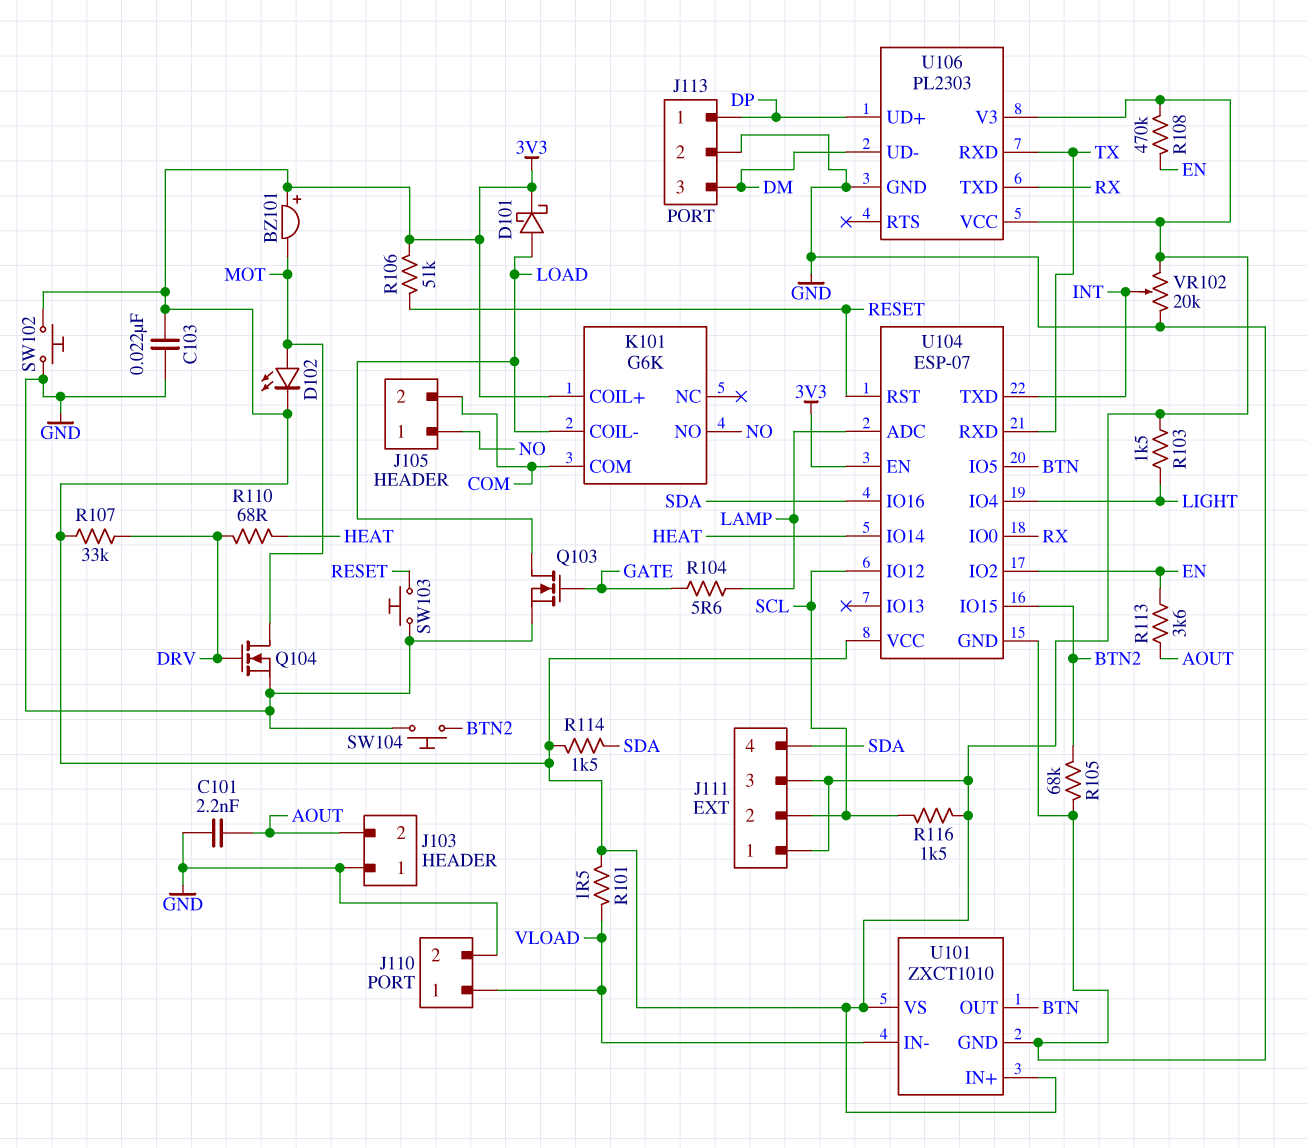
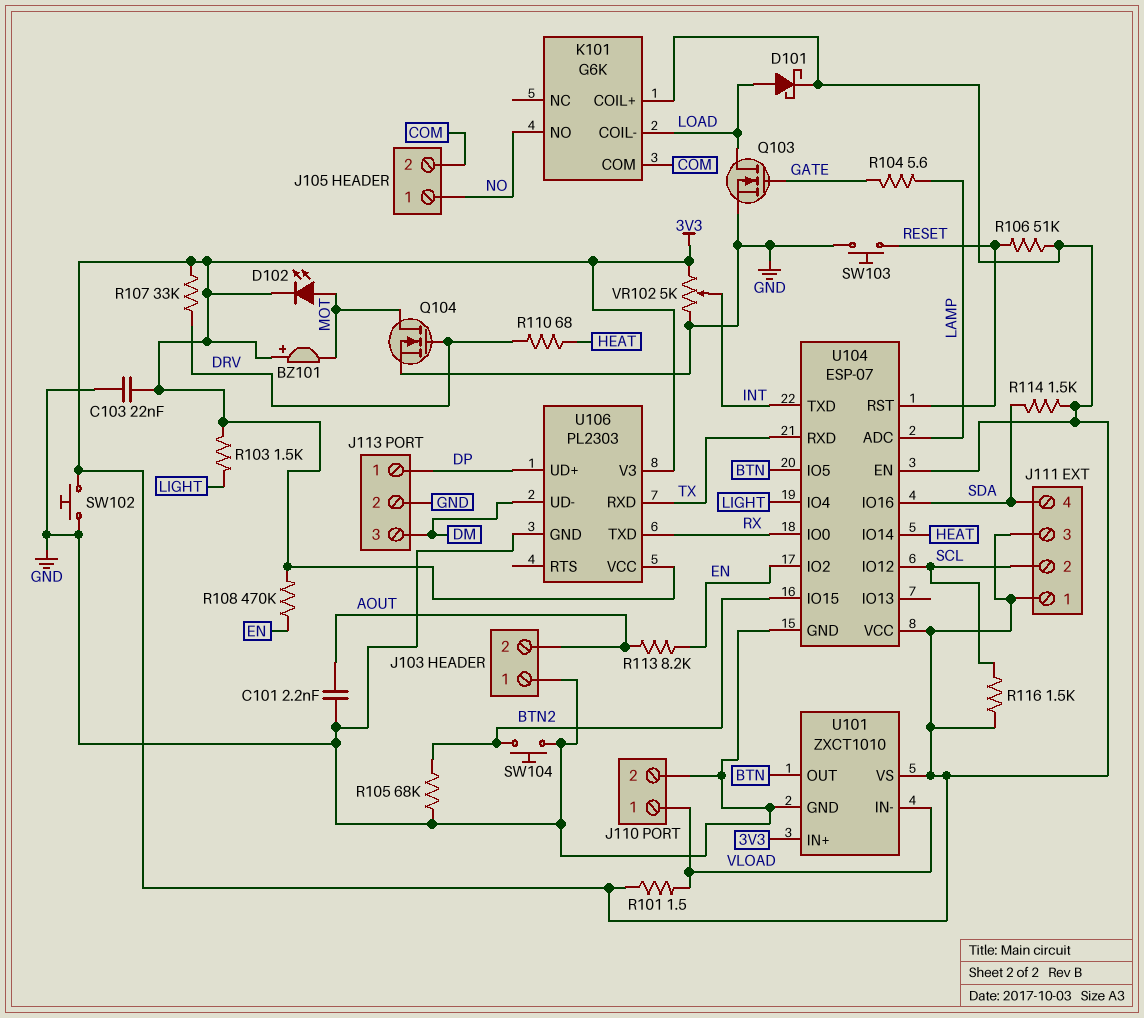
R113: 3.6k (AOUT, EN) -> 8.2k (AOUT, EN)
VR102: 20k (3V3, GND, wiper INT) -> 5k (3V3, GND, wiper INT)

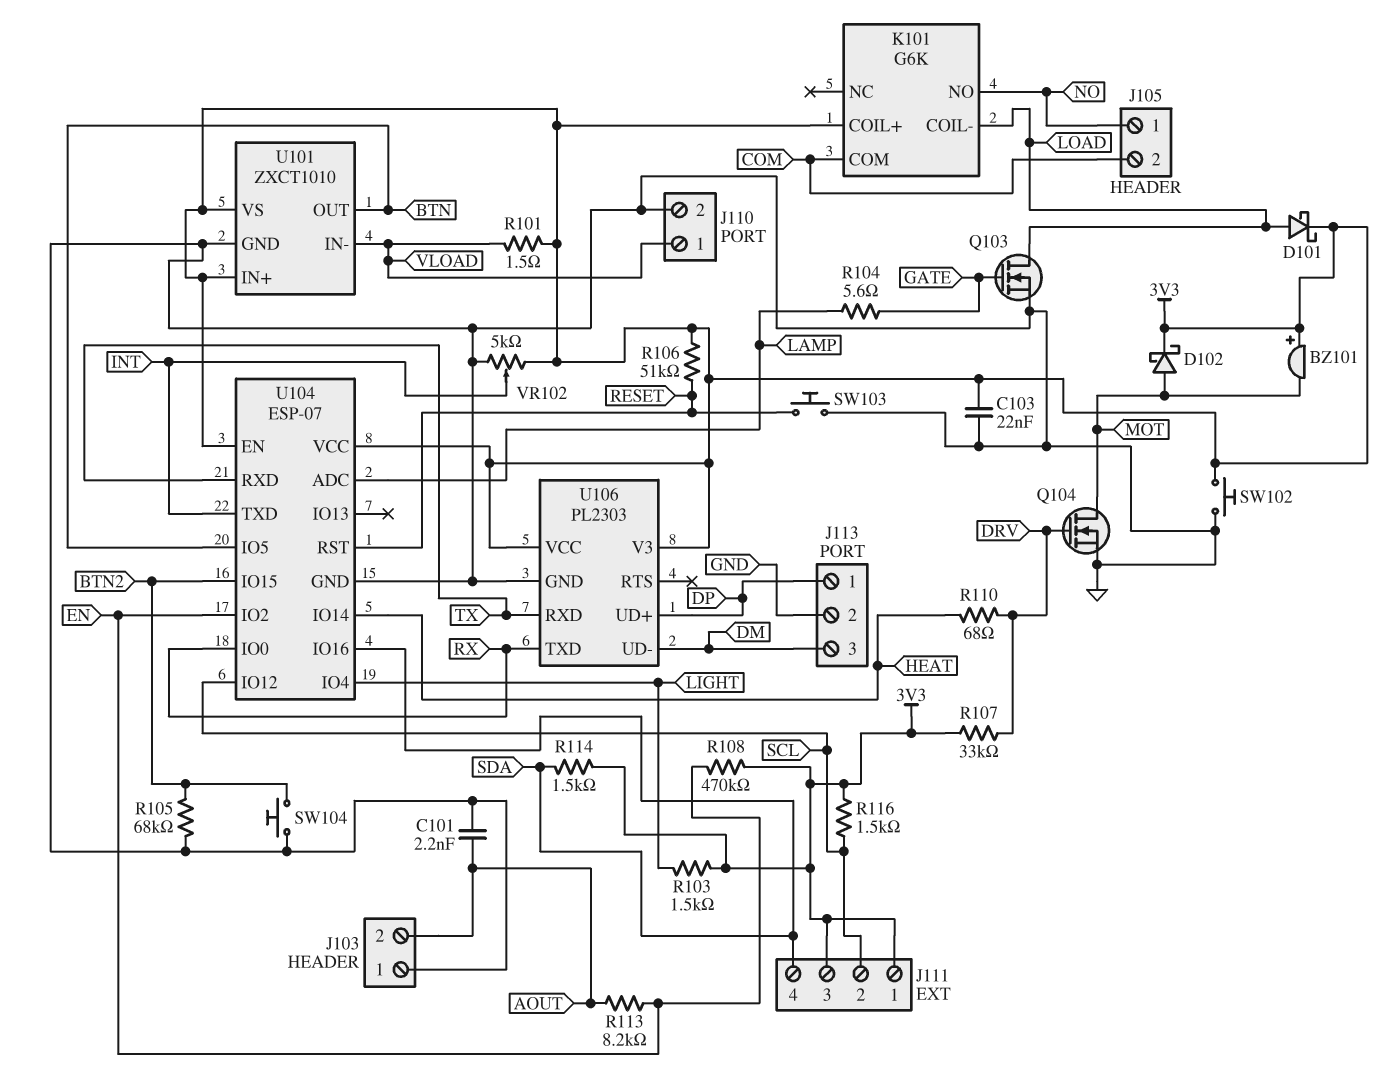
D102: LED (A MOT, K 3V3) -> schottky (A MOT, K 3V3)

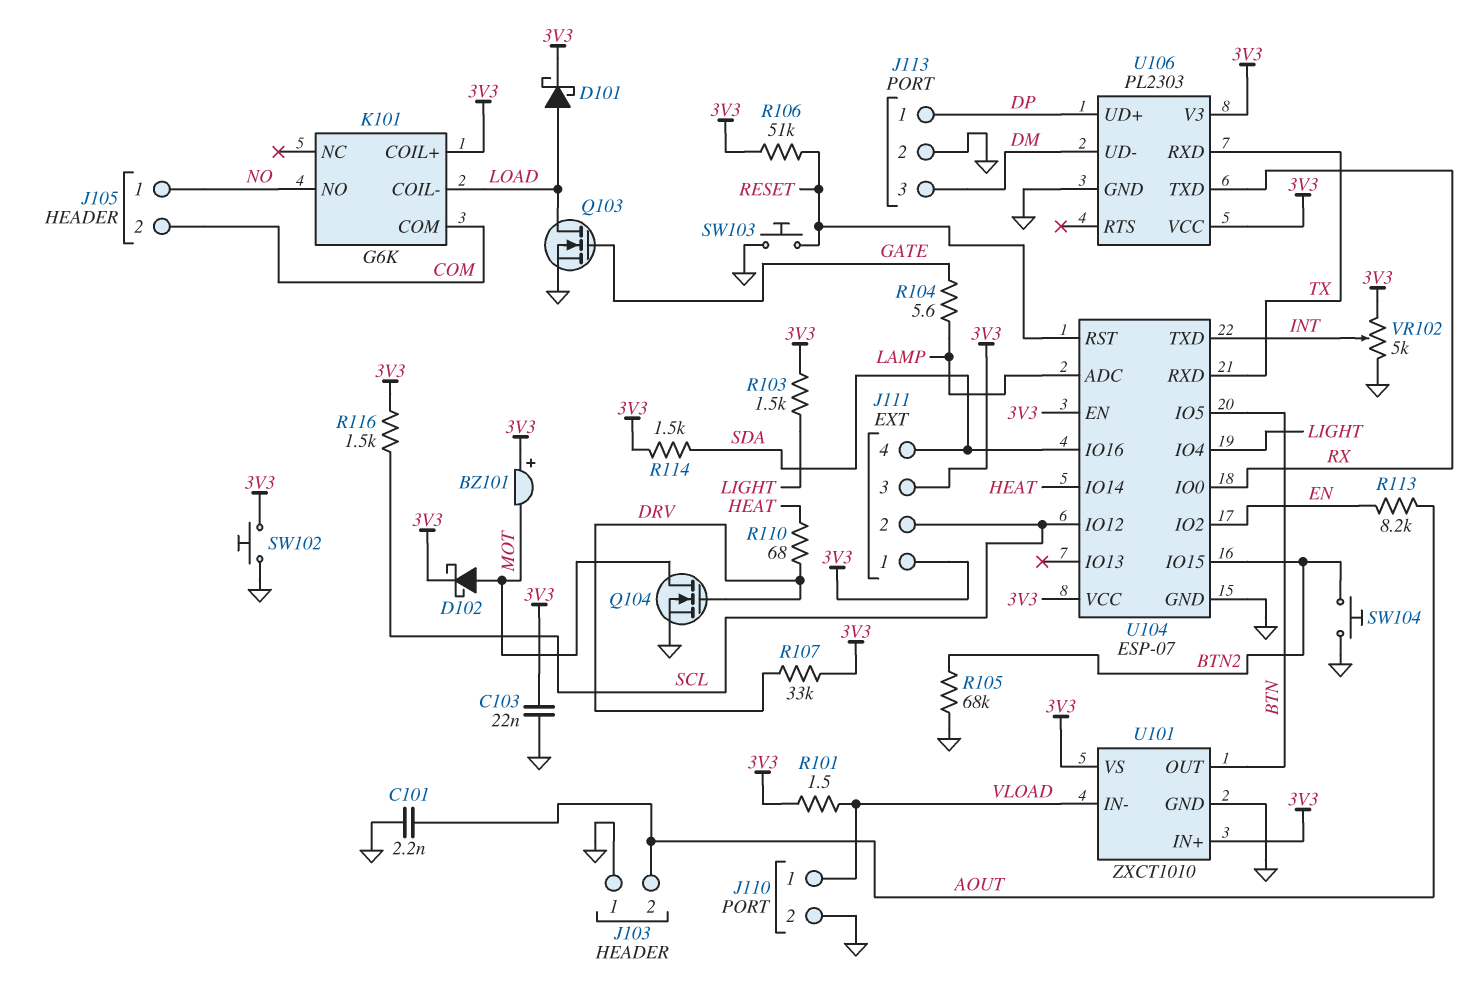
R108: 470k (3V3, EN) -> none

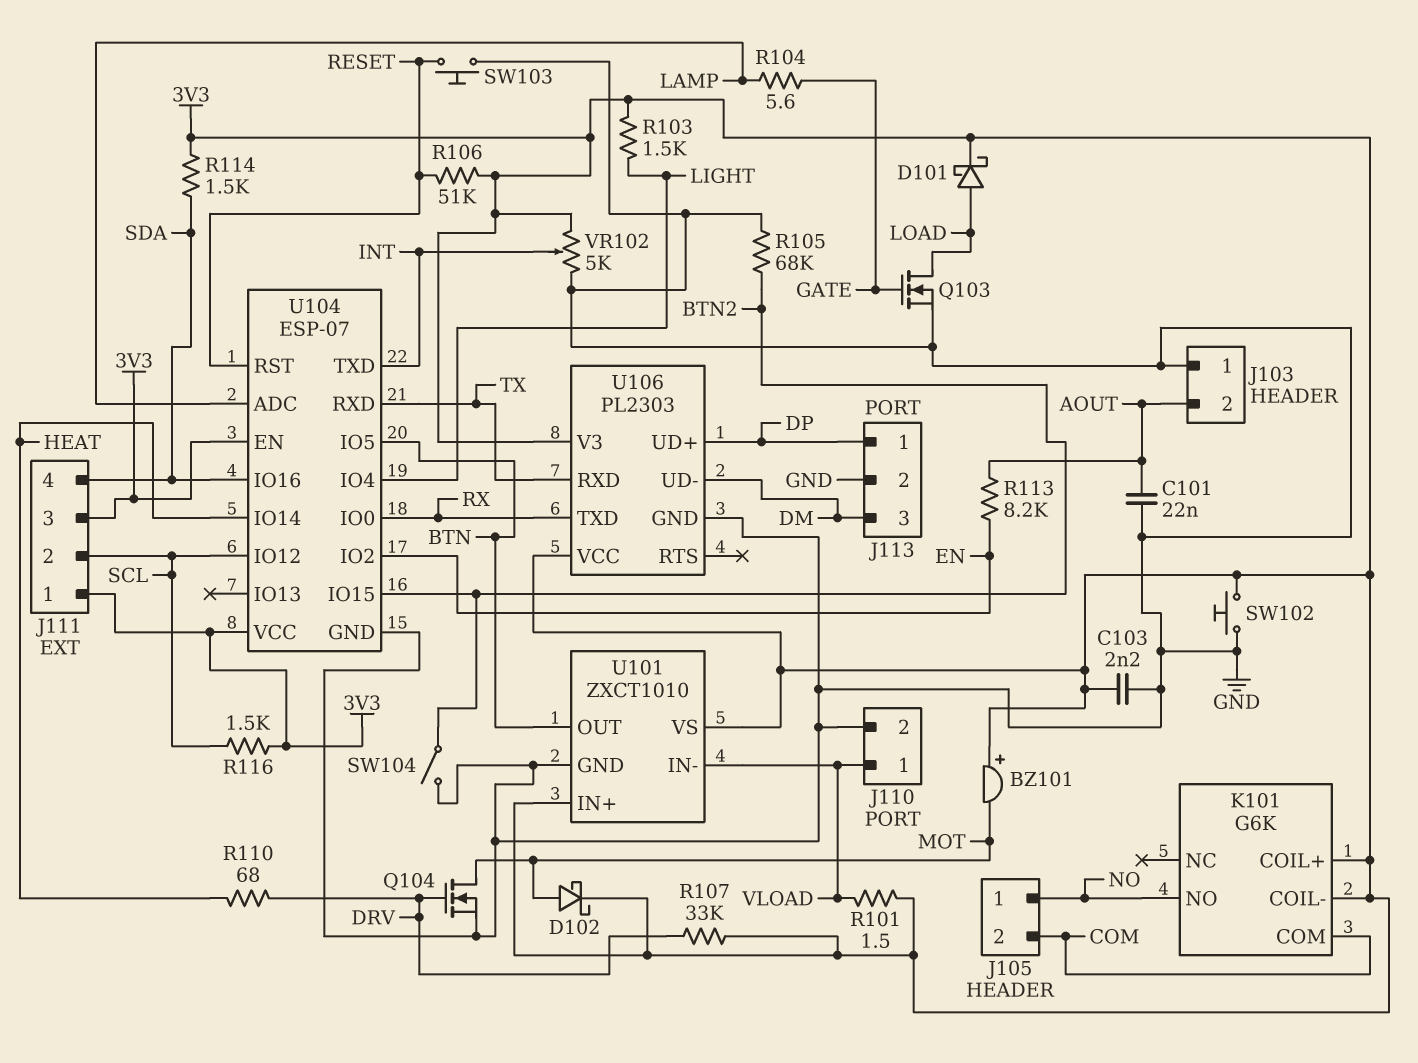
C101: 2.2nF (AOUT, GND) -> 22nF (AOUT, GND)
C103: 22nF (3V3, GND) -> 2.2nF (3V3, GND)
K101 pin COIL-: LOAD -> 3V3
SW104: button (BTN2, GND) -> switch (BTN2, GND)

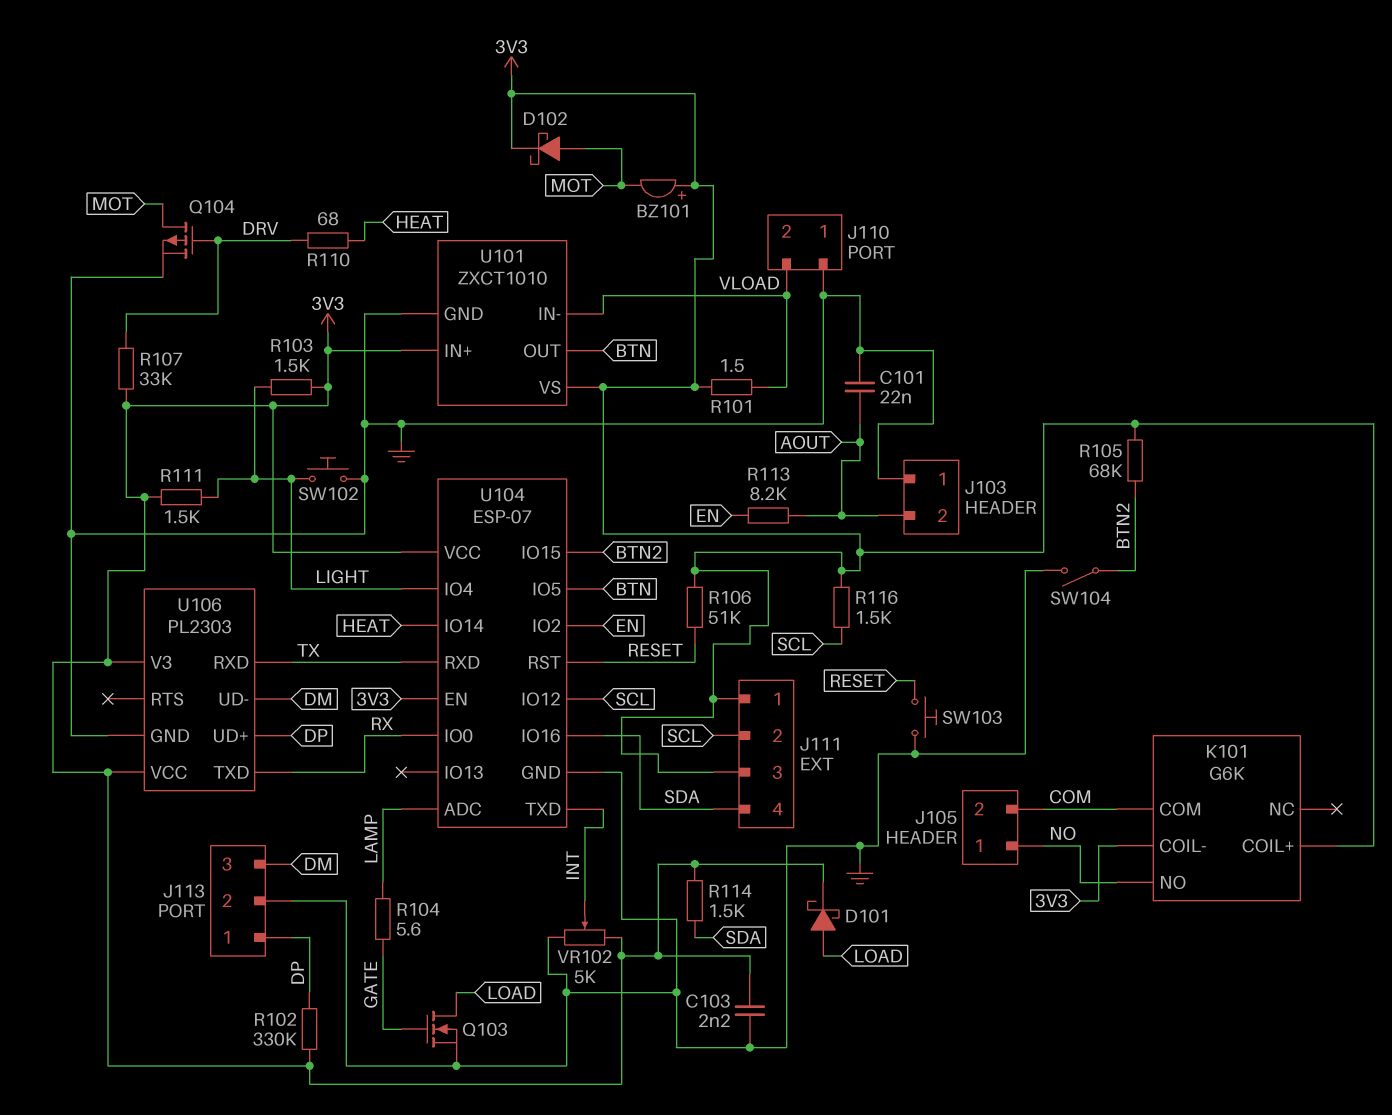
J110 pin 1: VLOAD -> GND
J110 pin 2: GND -> VLOAD
Q104: NMOS (G DRV, D MOT, S GND) -> PMOS (G DRV, D MOT, S GND)
R102: none -> 330k (3V3, DP)
R105: 68k (BTN2, GND) -> 68k (3V3, BTN2)
R111: none -> 1.5k (3V3, LIGHT)
SW102: button (3V3, GND) -> button (GND, LIGHT)

